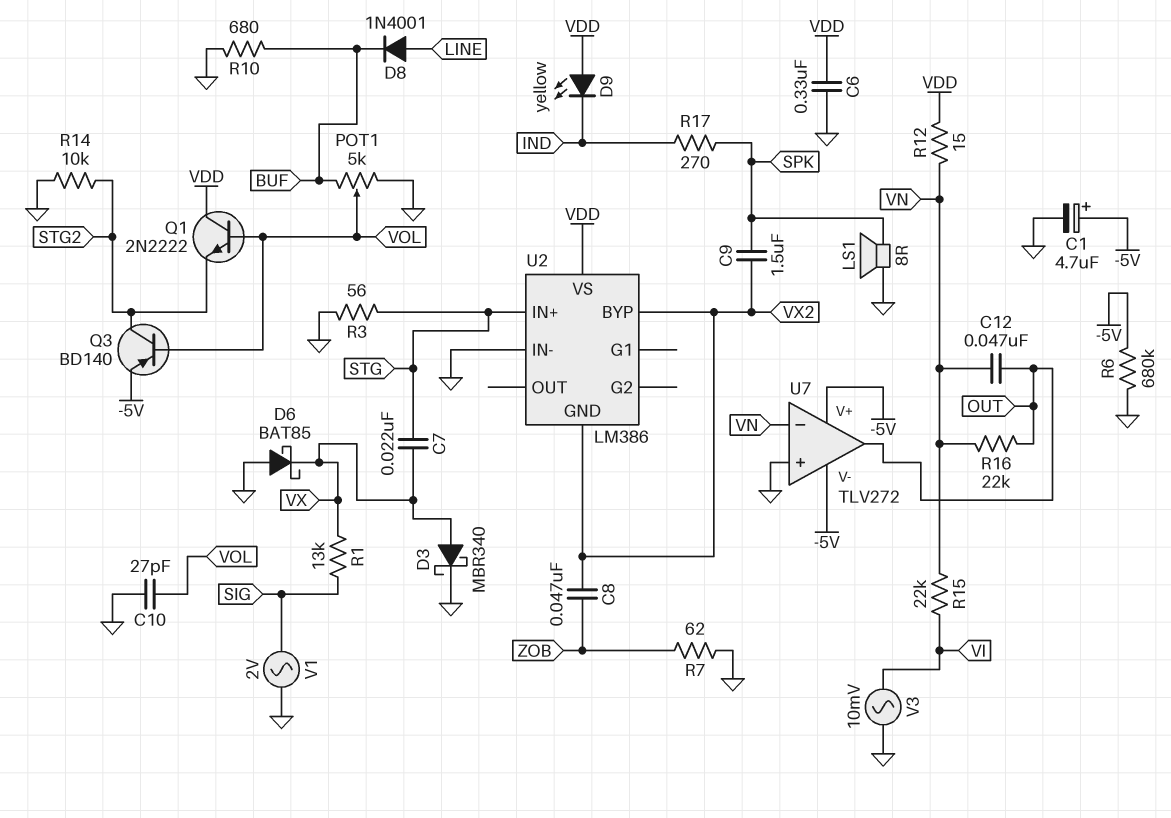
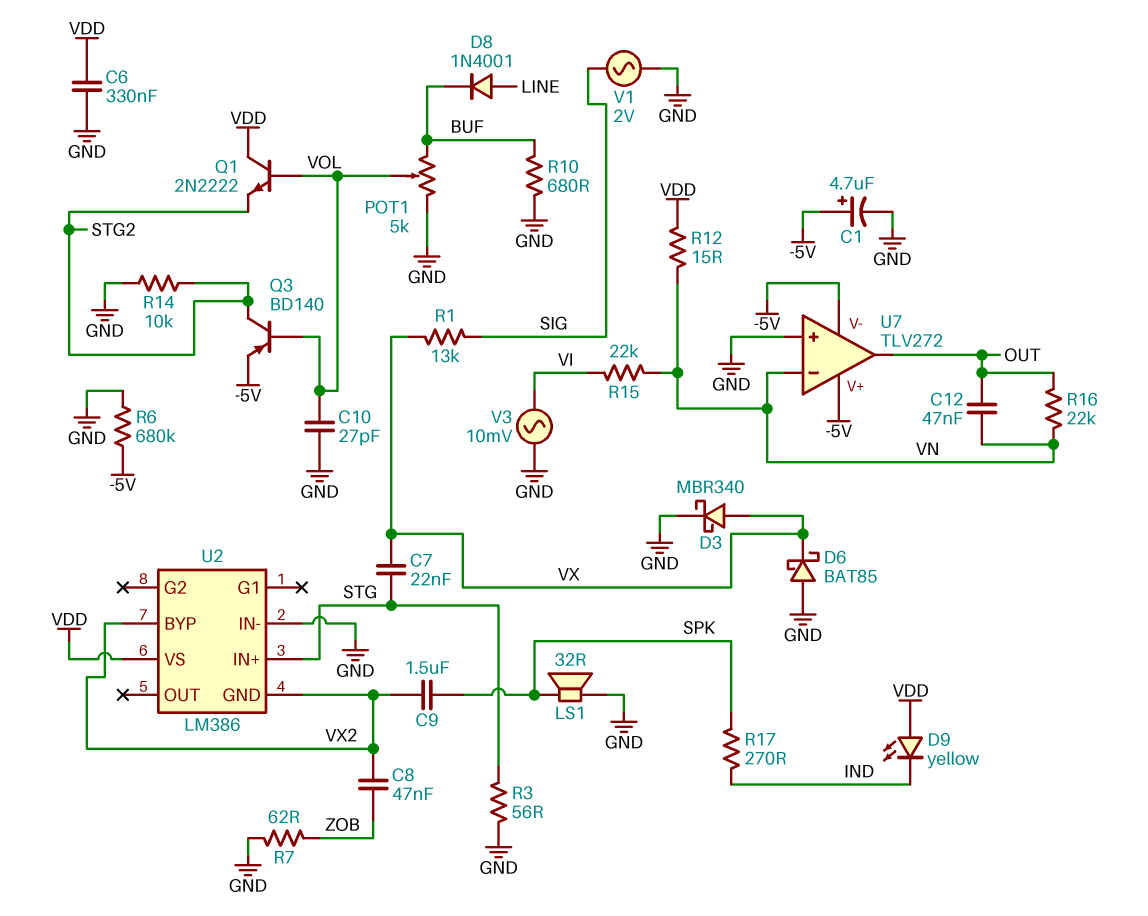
LS1: speaker 8R (GND, SPK) -> speaker 32R (GND, SPK)

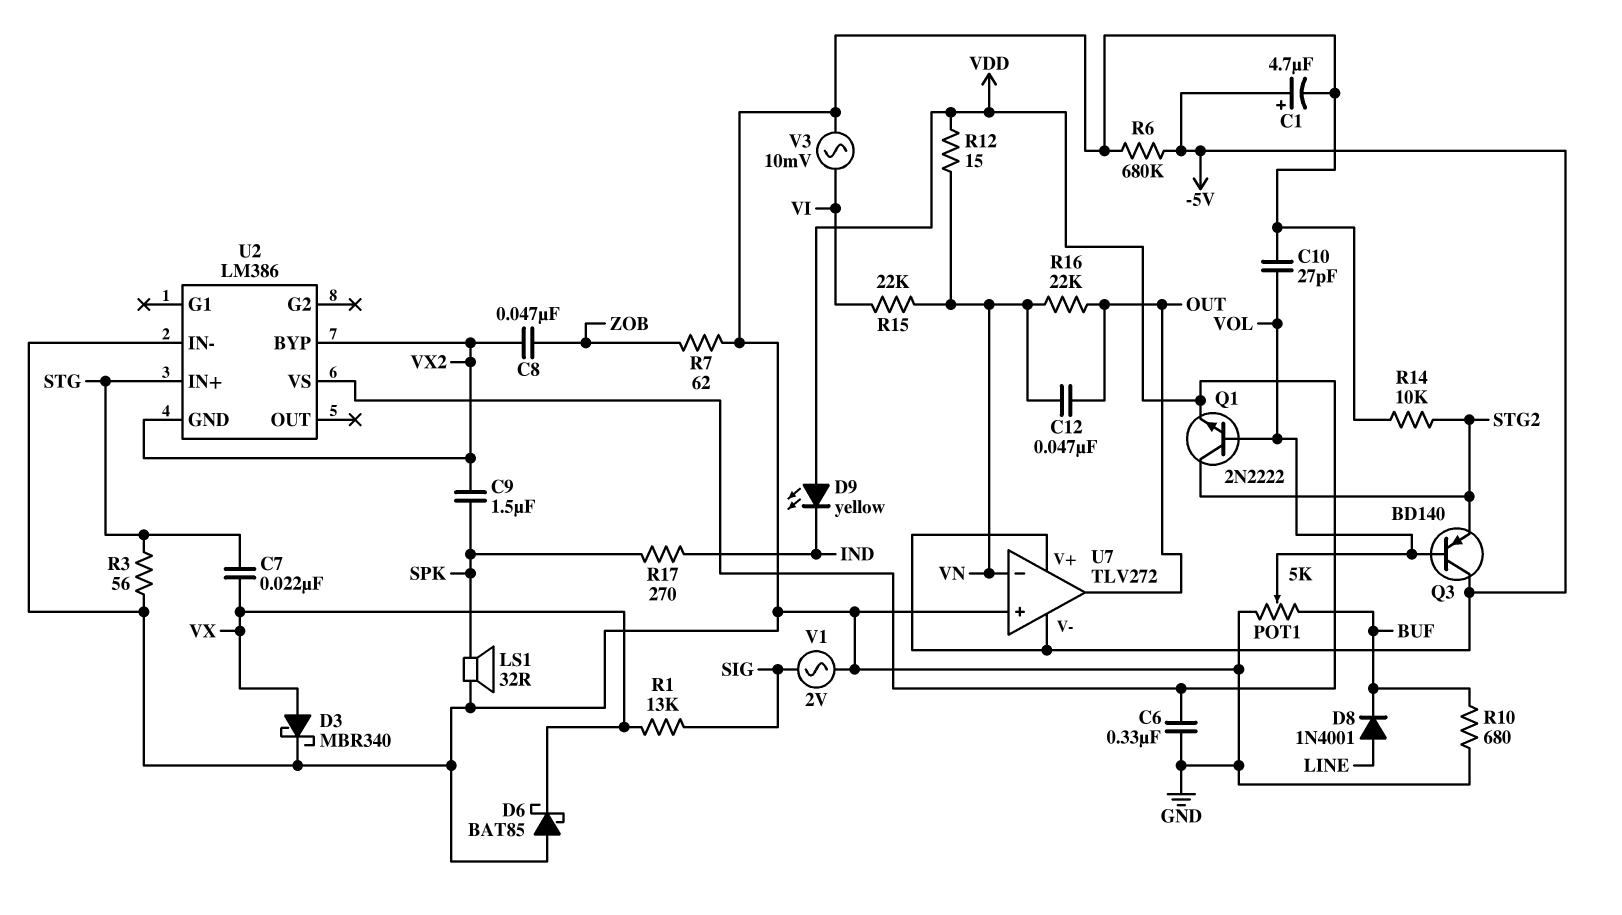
Q1: NPN 2N2222 (B VOL, C VDD, E STG2) -> NPN 2N2222 (B VOL, C STG2, E VDD)
Q3: PNP BD140 (B VOL, C STG2, E -5V) -> PNP BD140 (B VOL, C -5V, E STG2)

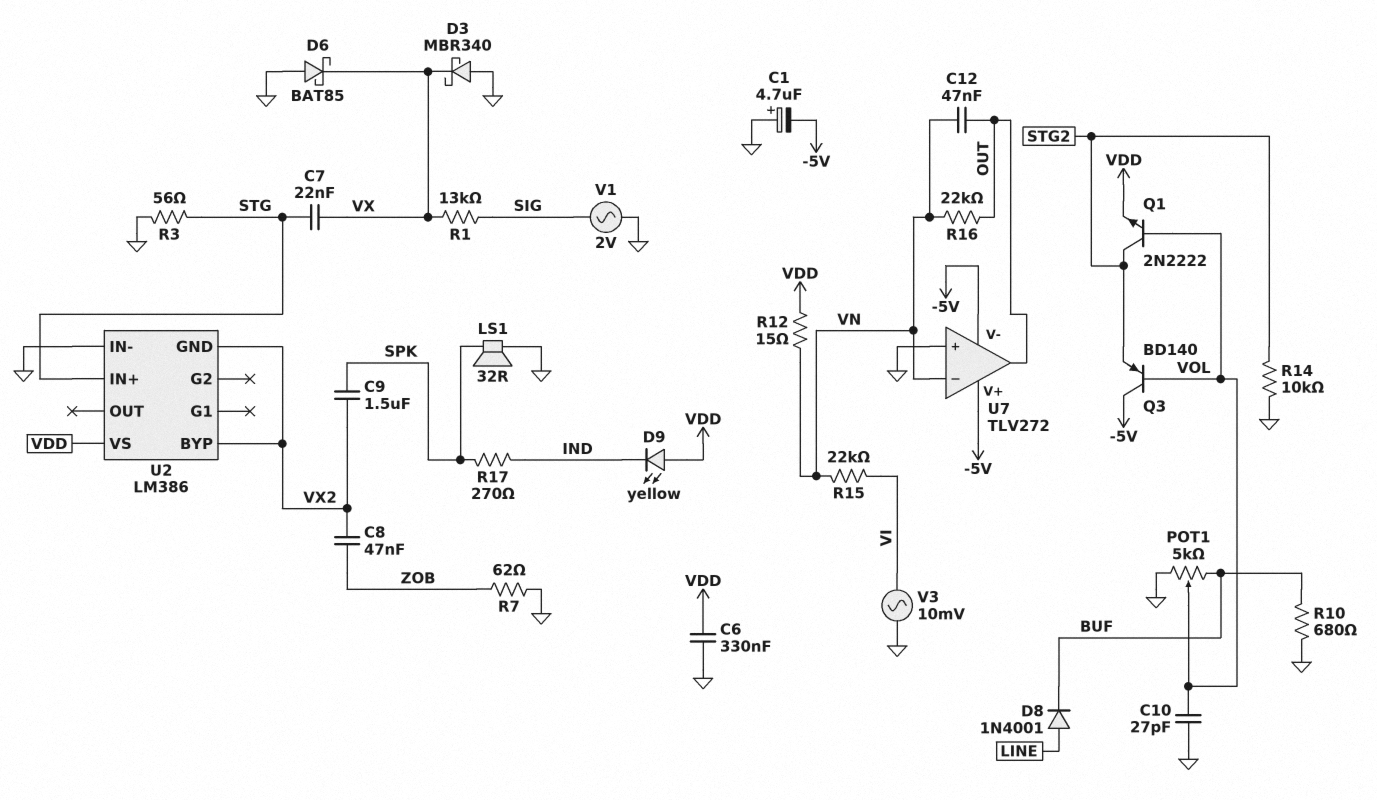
C1: 4.7uF (plus -5V, minus GND) -> 4.7uF (plus GND, minus -5V)
D3: schottky MBR340 (A VX, K GND) -> schottky MBR340 (A GND, K VX)
R6: 680k (-5V, GND) -> none

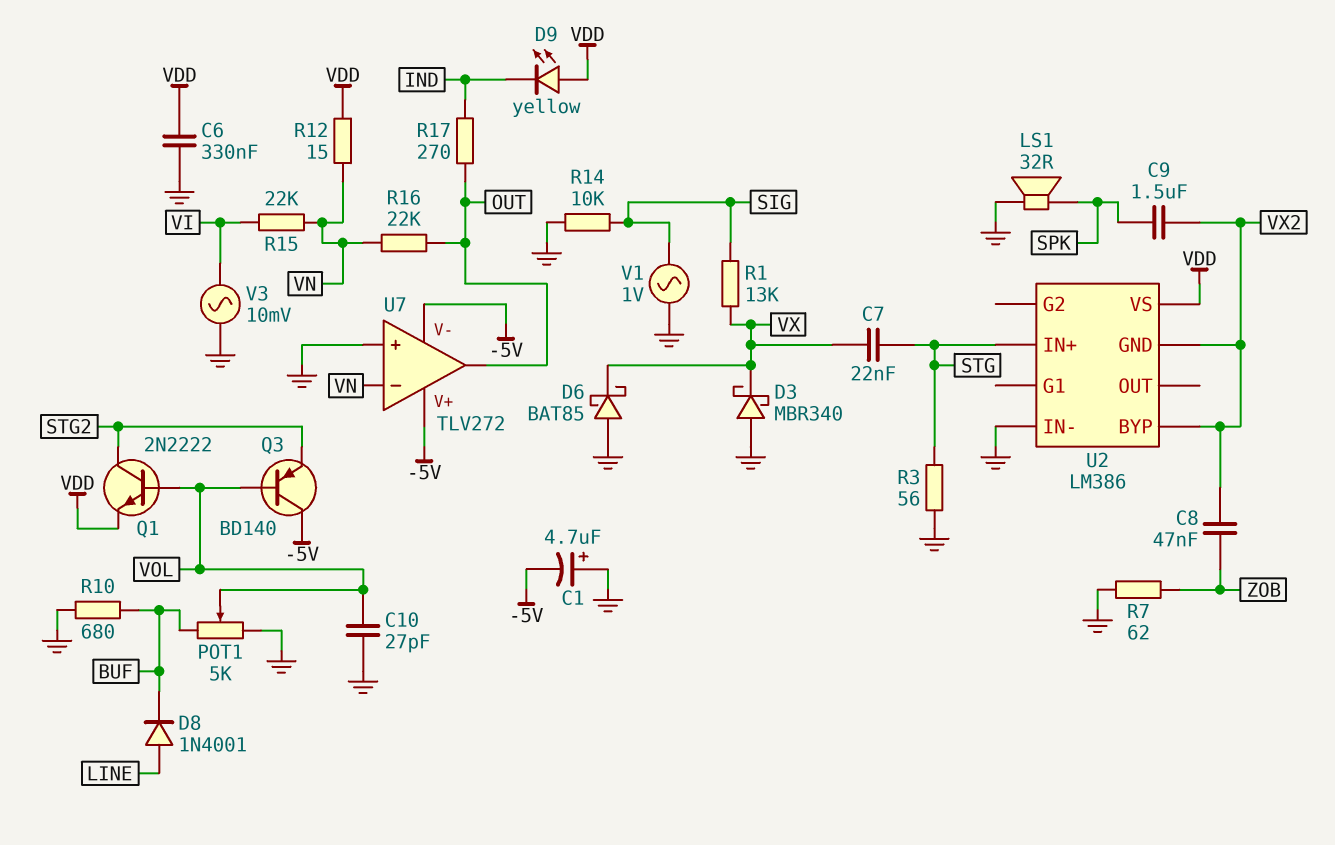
C12: 47nF (OUT, VN) -> none
R14: 10k (GND, STG2) -> 10k (GND, SIG)
R17: 270 (IND, SPK) -> 270 (IND, OUT)
V1: AC 2V (GND, SIG) -> AC 1V (GND, SIG)

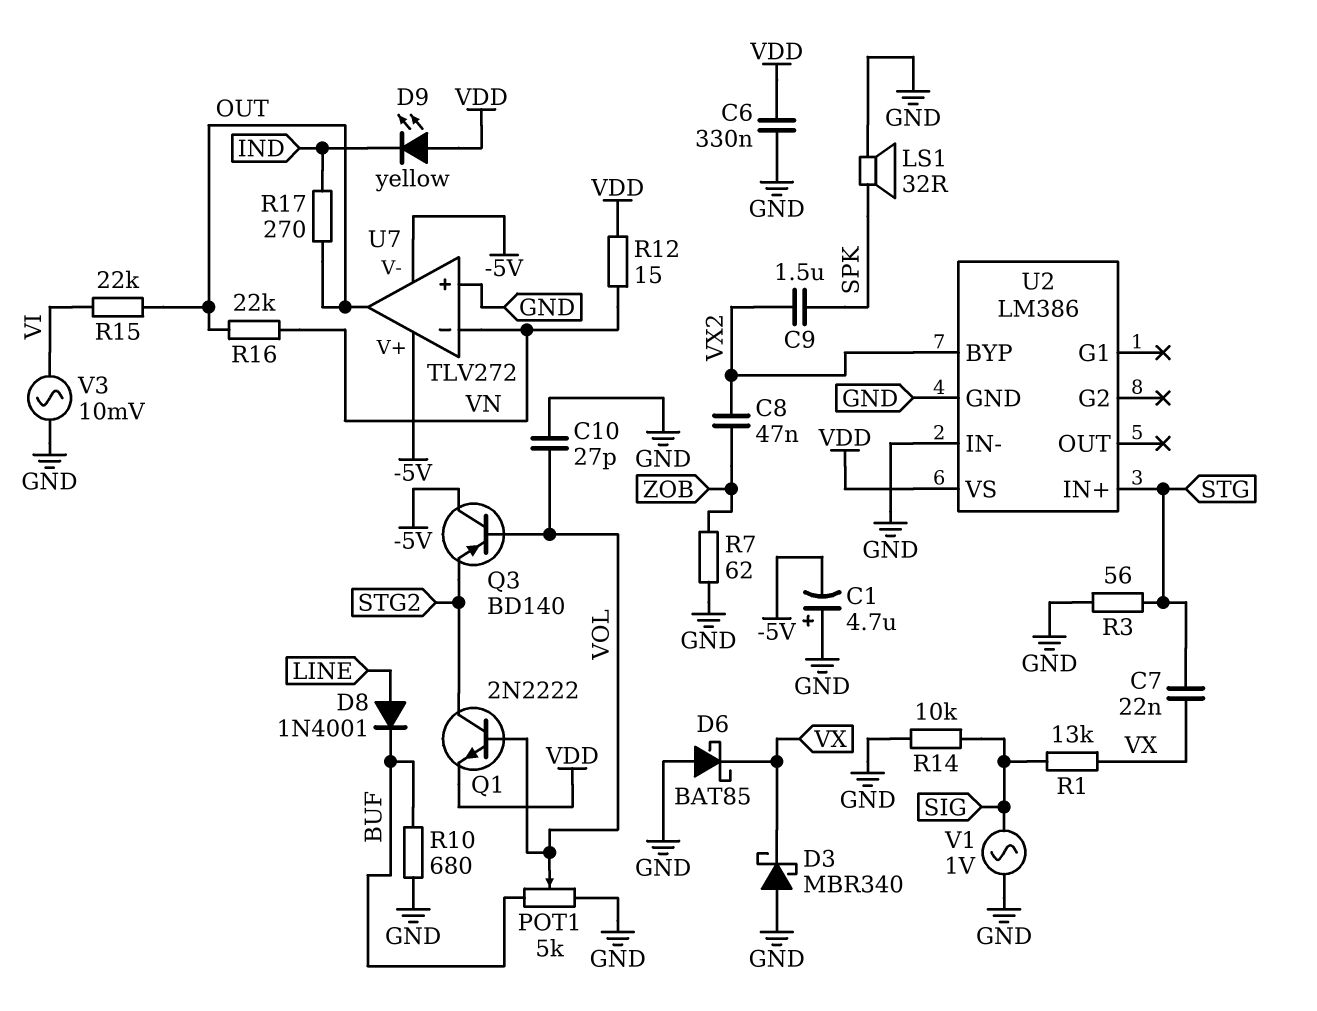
R15: 22k (VI, VN) -> 22k (OUT, VI)
U2 pin GND: VX2 -> GND

